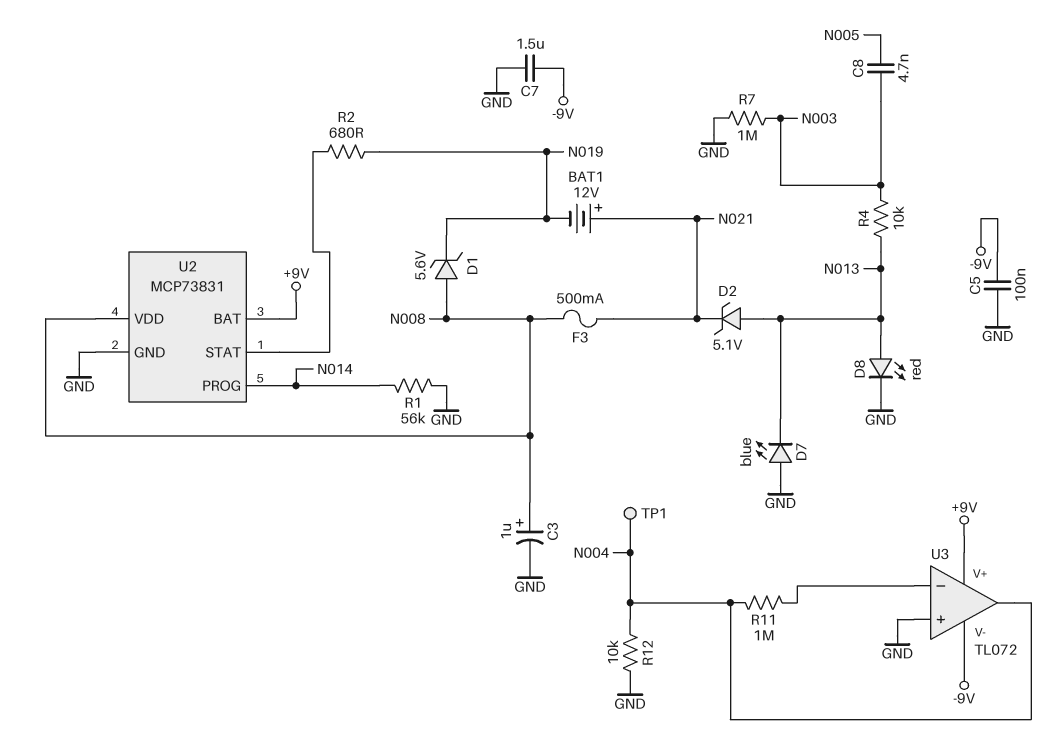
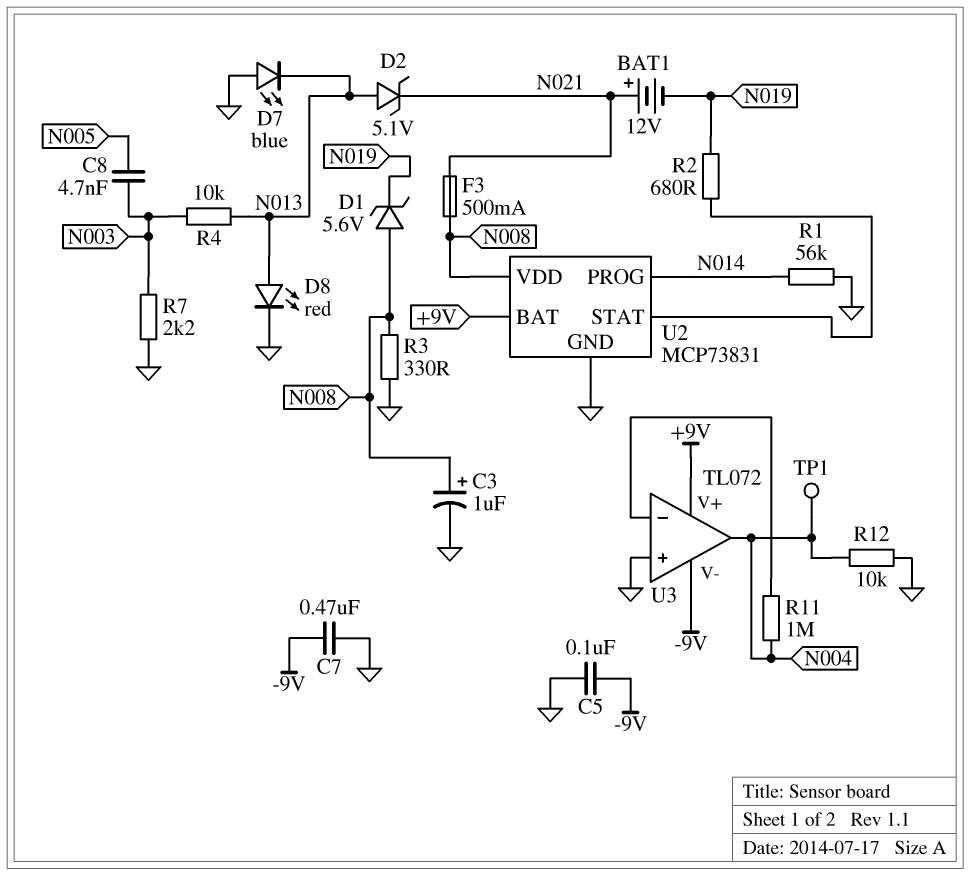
C7: 1.5uF (-9V, GND) -> 470nF (-9V, GND)
R3: none -> 330 (GND, N008)
R7: 1M (GND, N003) -> 2.2k (GND, N003)

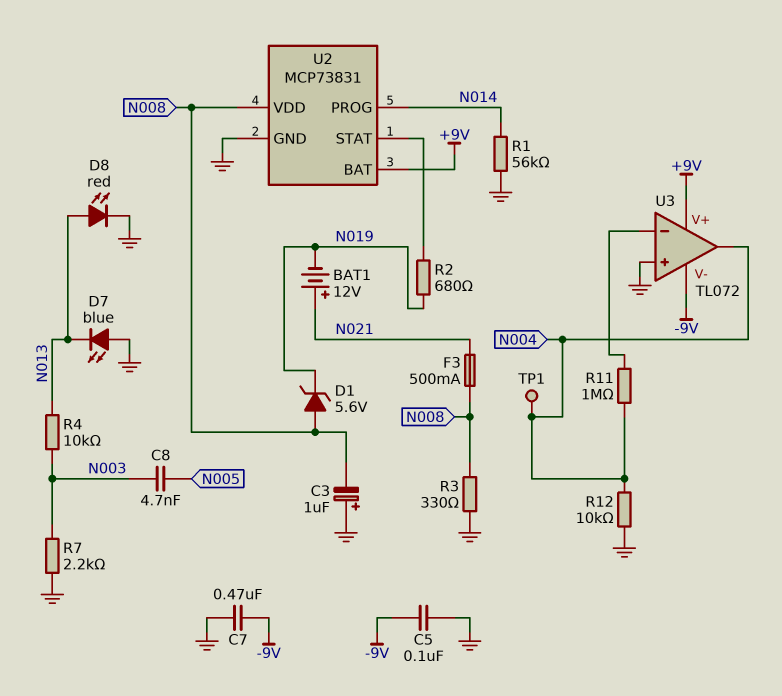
C3: 1uF (plus N008, minus GND) -> 1uF (plus GND, minus N008)
D2: zener 5.1V (A N013, K N021) -> none

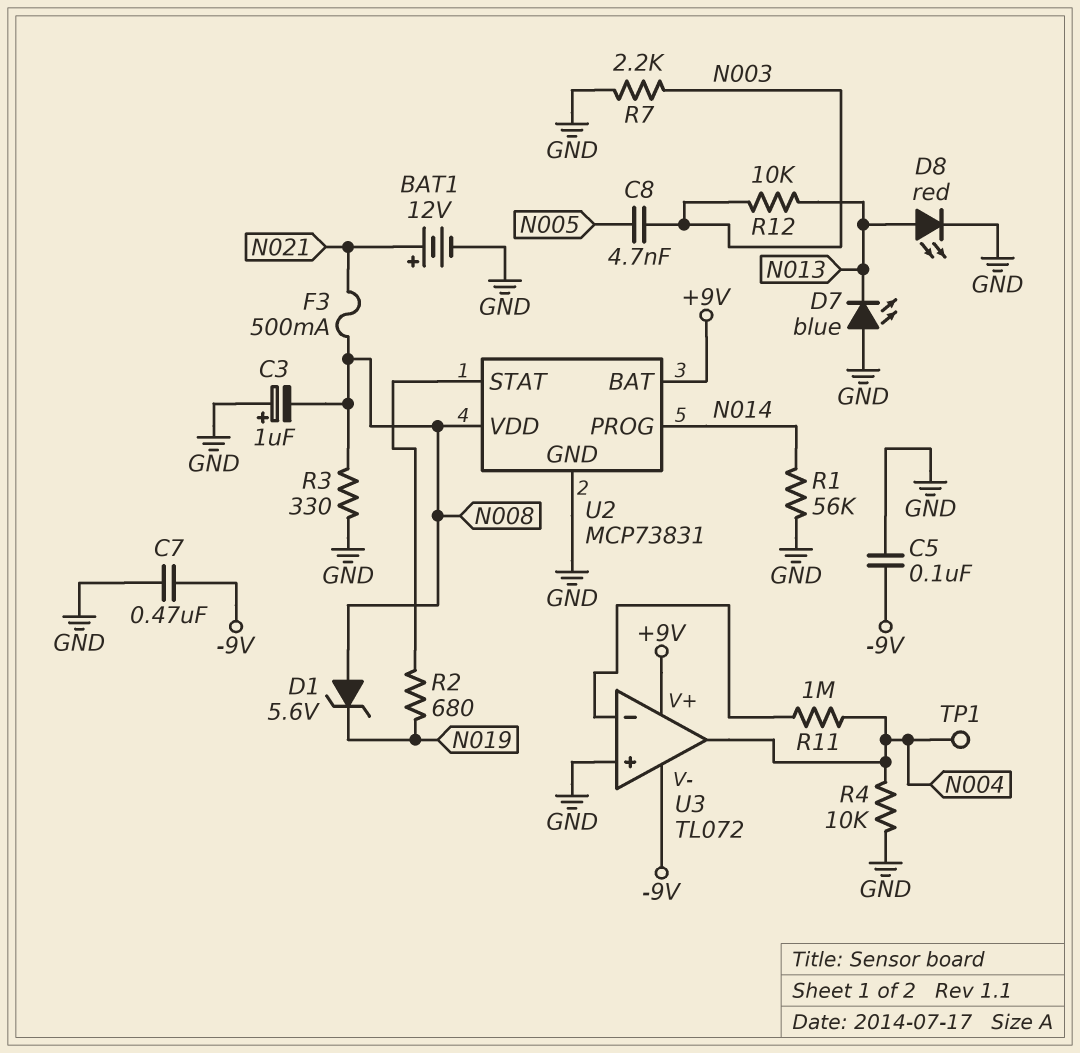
BAT1: 12V (plus N021, minus N019) -> 12V (plus N021, minus GND)
R4: 10k (N003, N013) -> 10k (GND, N004)
R12: 10k (GND, N004) -> 10k (N003, N013)

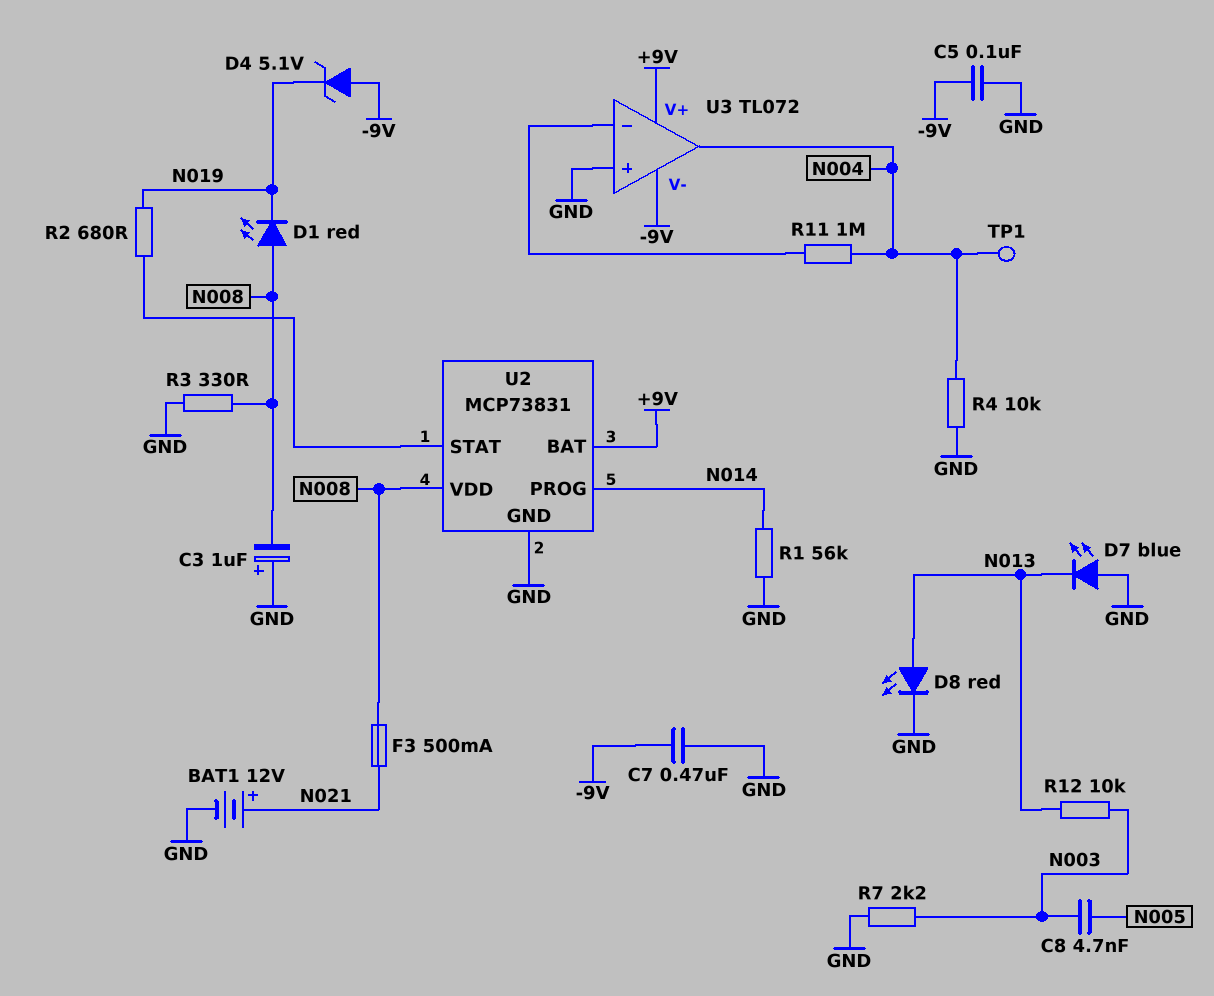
D1: zener 5.6V (A N008, K N019) -> LED red (A N008, K N019)
D4: none -> zener 5.1V (A -9V, K N019)

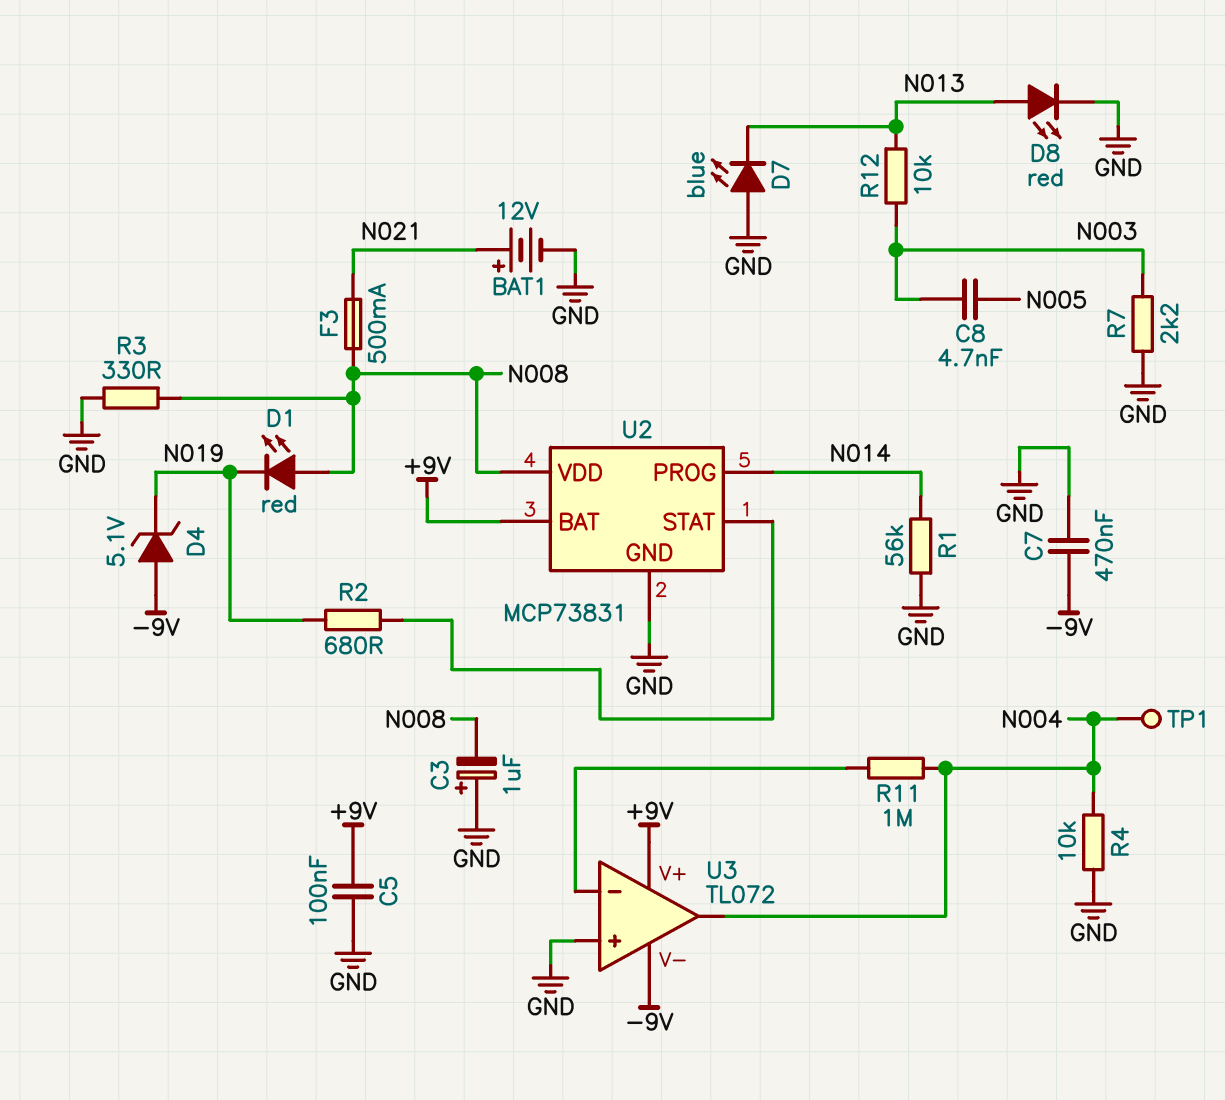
C5: 100nF (-9V, GND) -> 100nF (+9V, GND)

